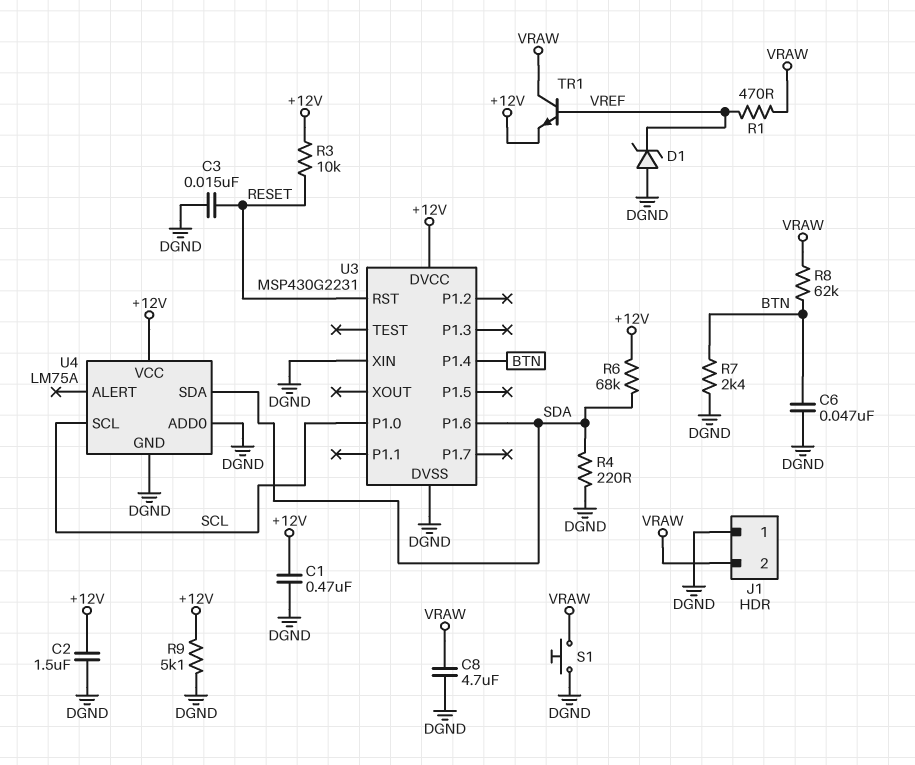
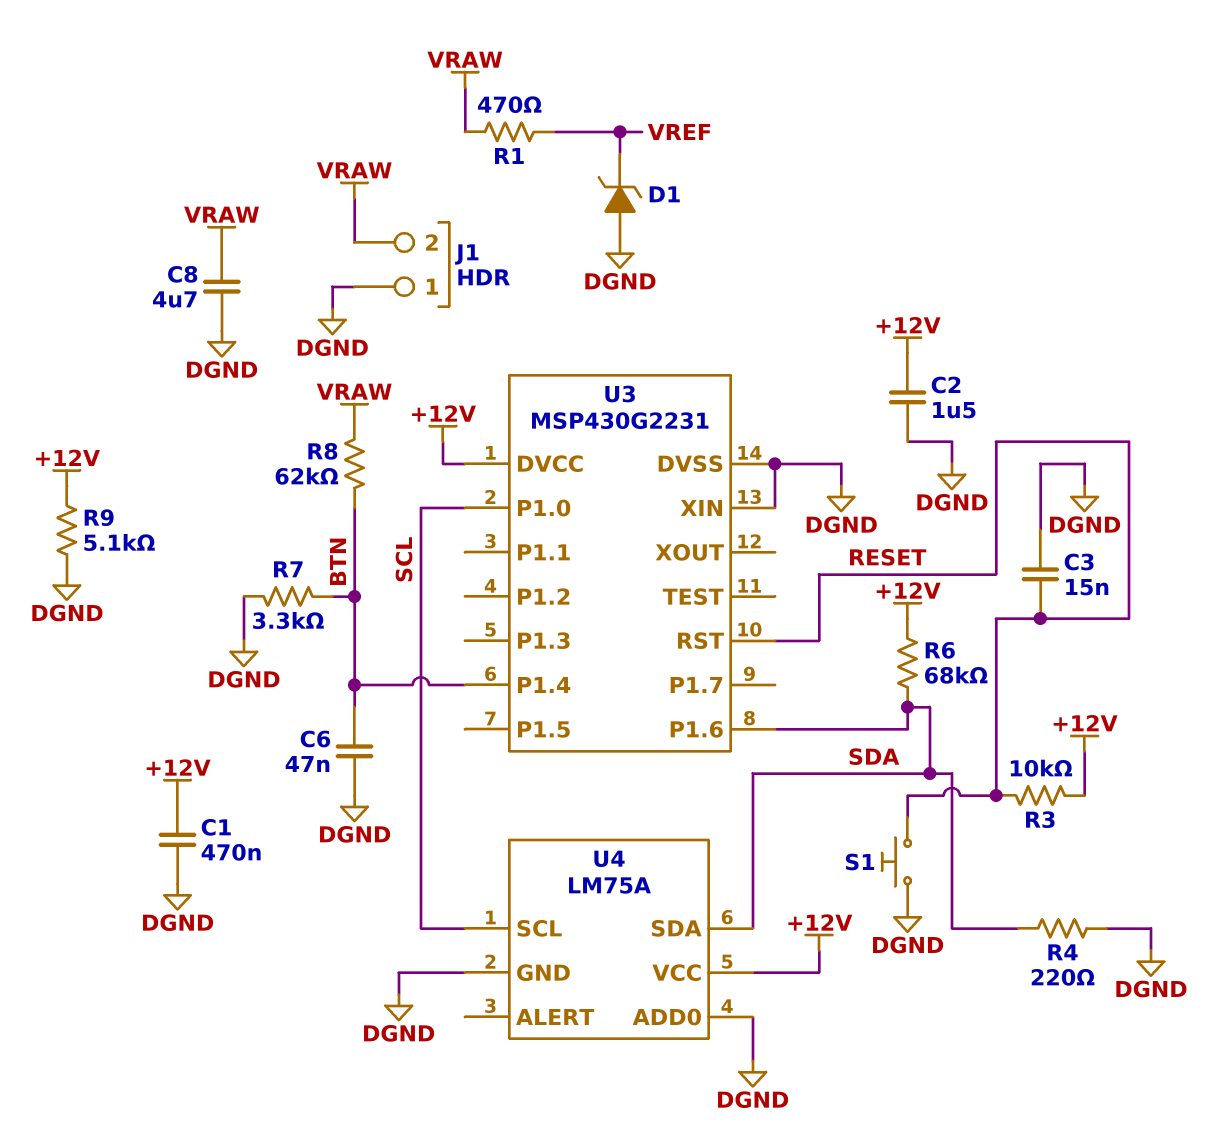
R7: 2.4k (BTN, DGND) -> 3.3k (BTN, DGND)
S1: button (DGND, VRAW) -> button (DGND, RESET)
TR1: NPN (B VREF, C VRAW, E +12V) -> none

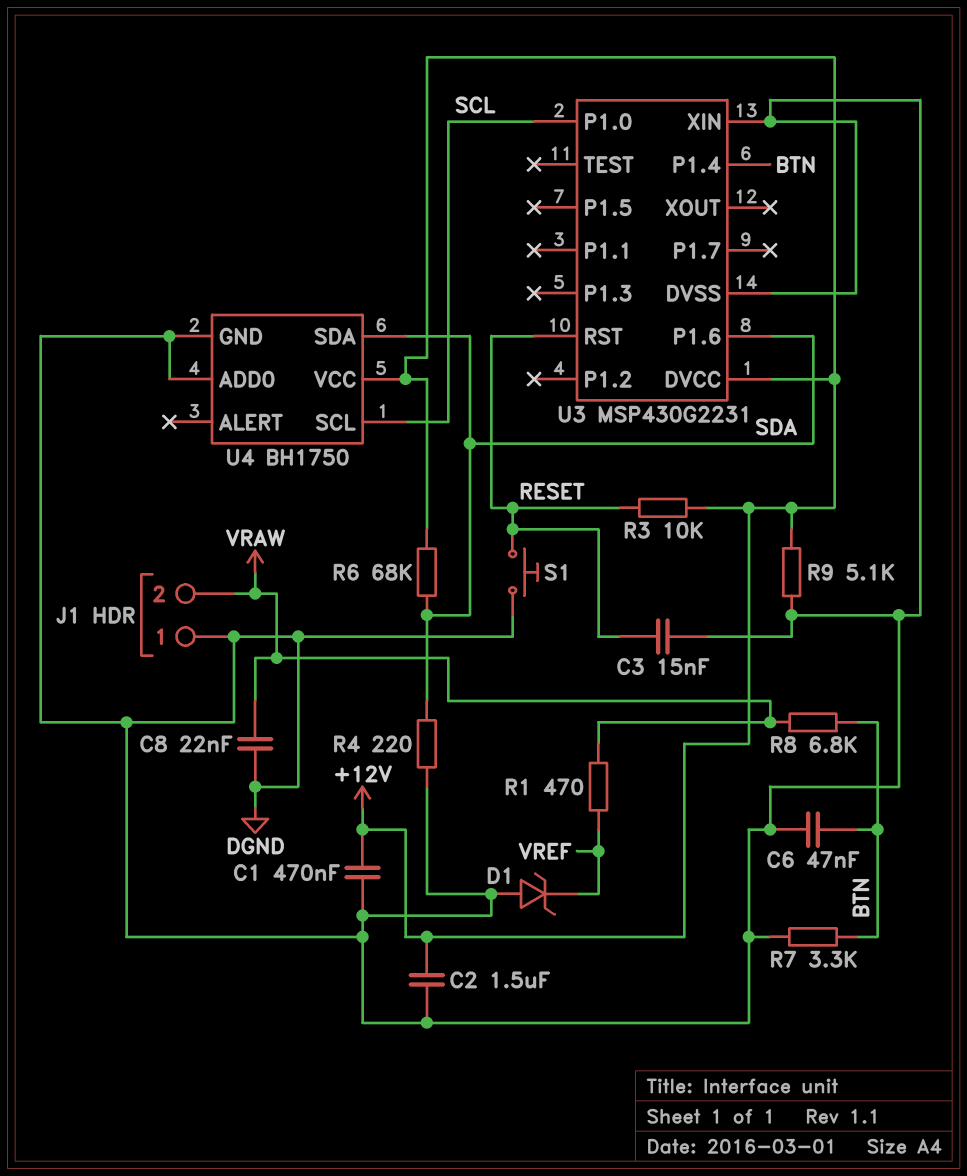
C8: 4.7uF (DGND, VRAW) -> 22nF (DGND, VRAW)
R8: 62k (BTN, VRAW) -> 6.8k (BTN, VRAW)
U4: LM75A -> BH1750

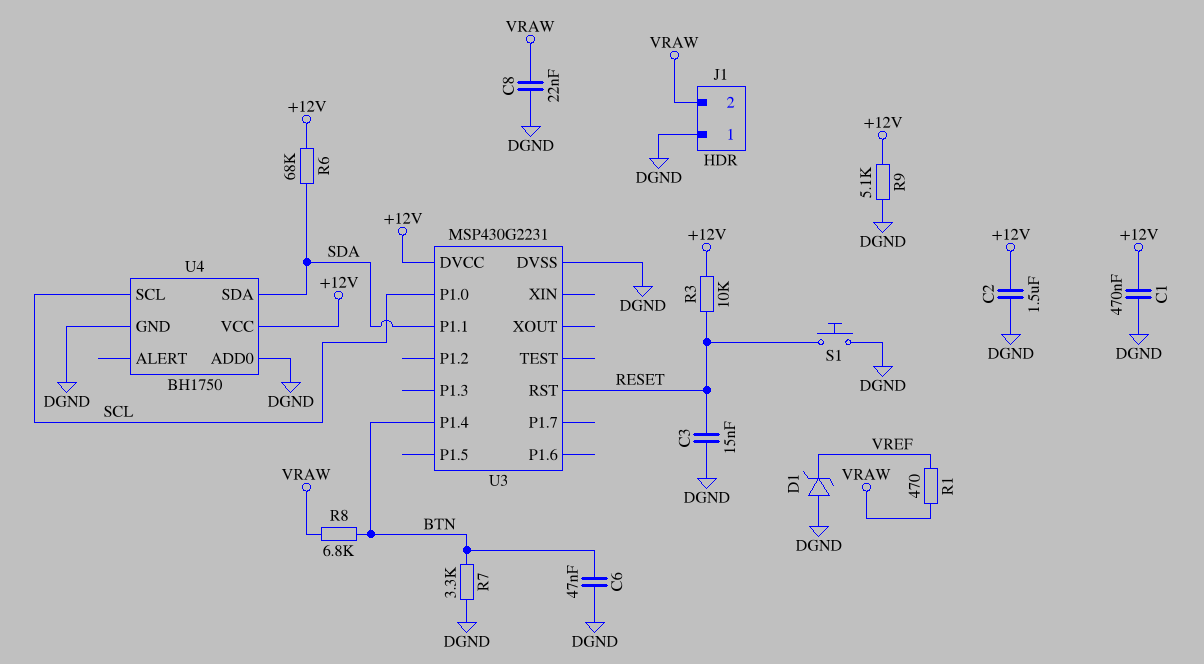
R4: 220 (DGND, SDA) -> none
U3 pin P1.1: none -> SDA
U3 pin P1.6: SDA -> none
U3 pin XIN: DGND -> none

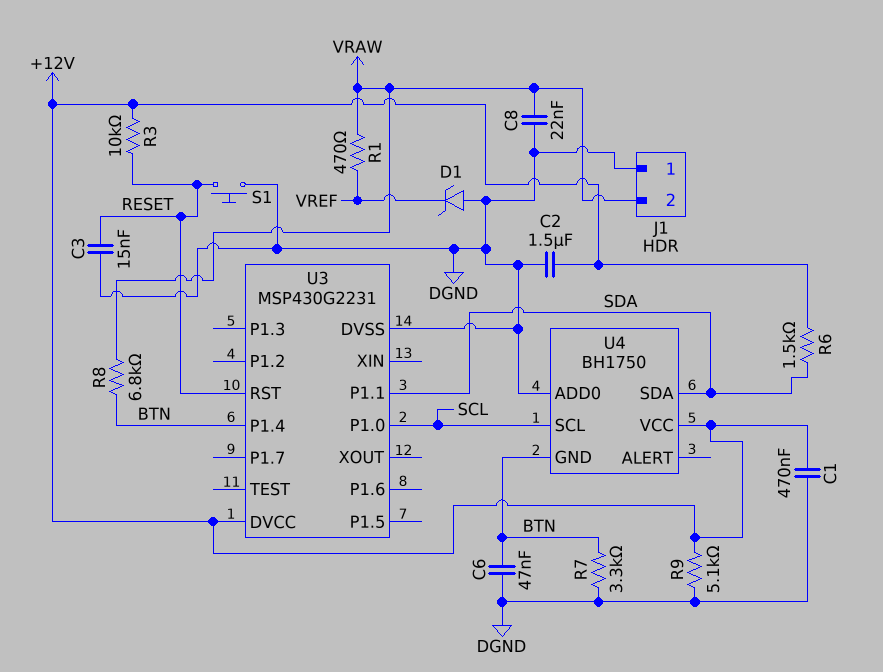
R6: 68k (+12V, SDA) -> 1.5k (+12V, SDA)
U4 pin GND: DGND -> BTN

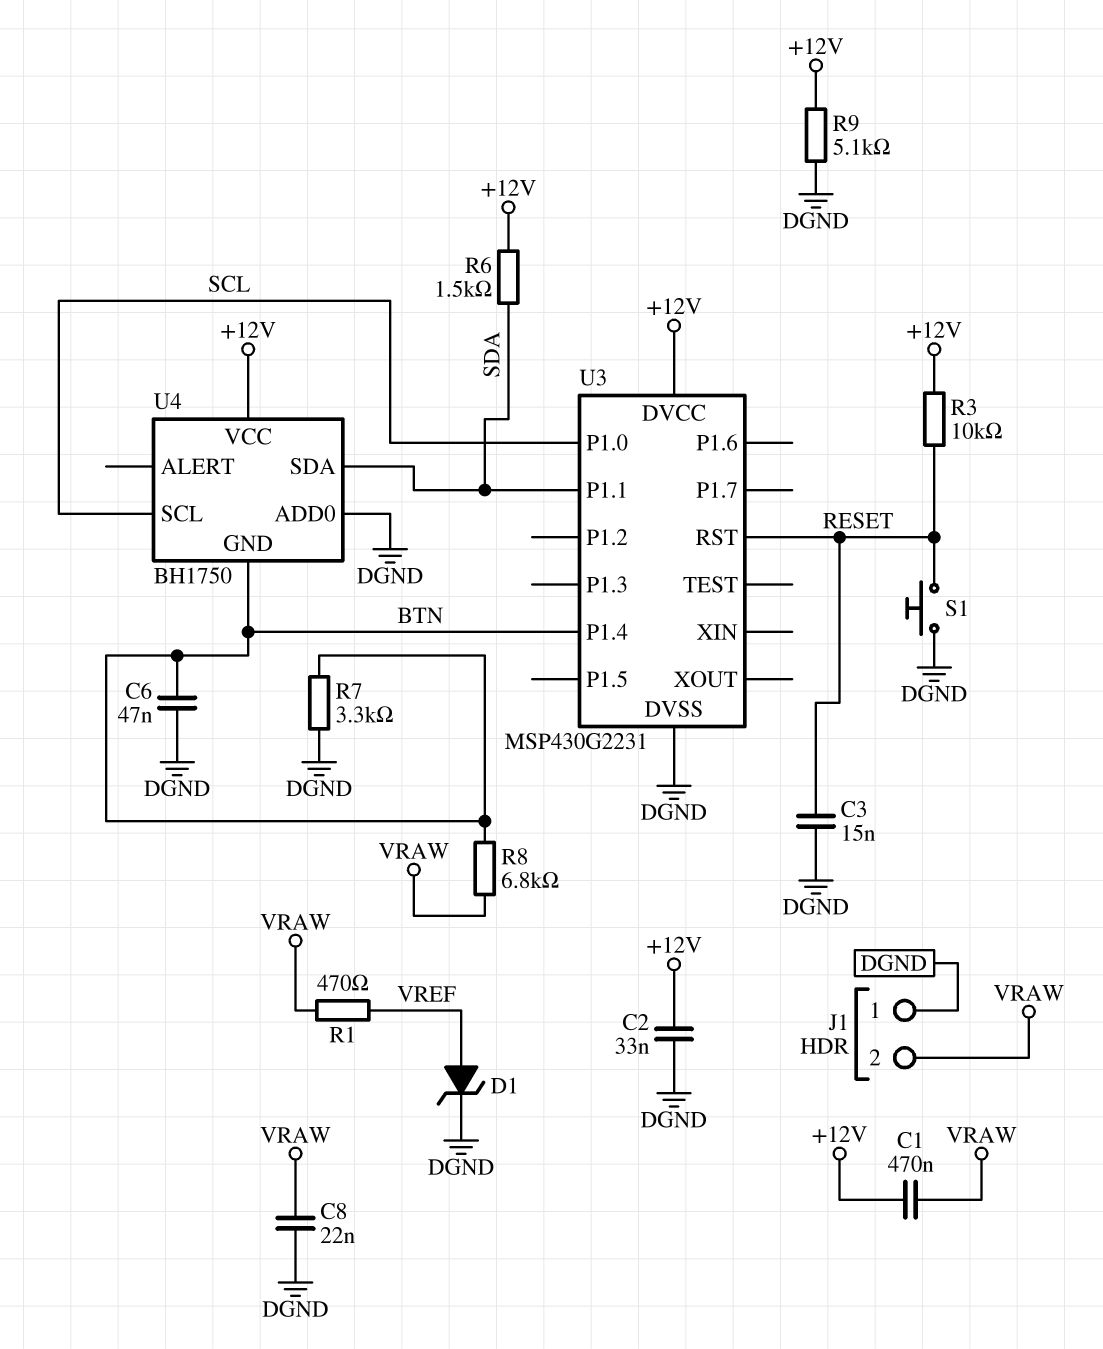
C1: 470nF (+12V, DGND) -> 470nF (+12V, VRAW)
C2: 1.5uF (+12V, DGND) -> 33nF (+12V, DGND)
D1: zener (A DGND, K VREF) -> zener (A VREF, K DGND)

